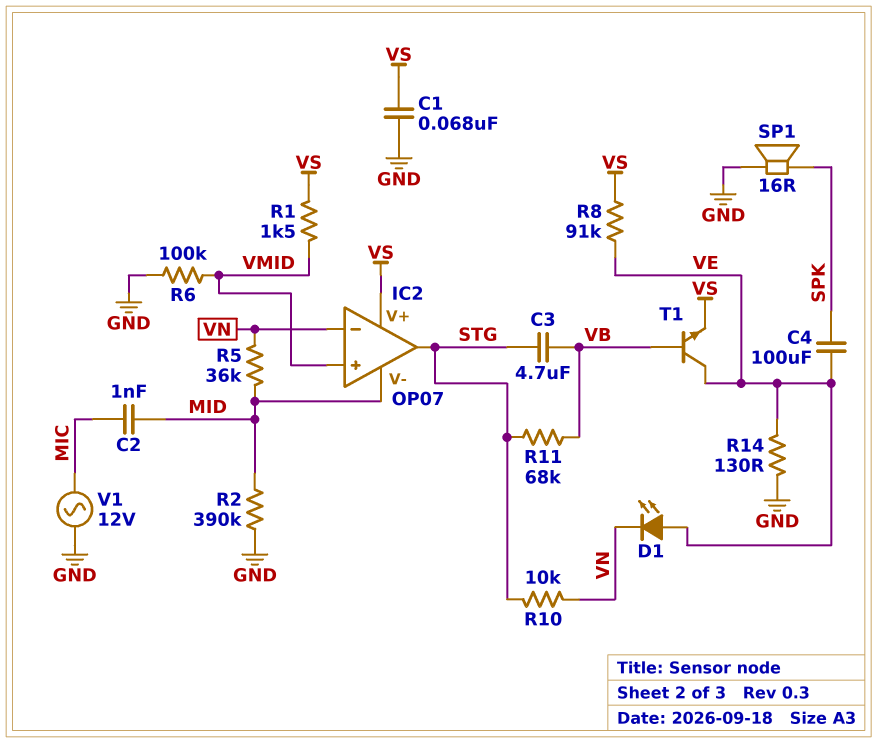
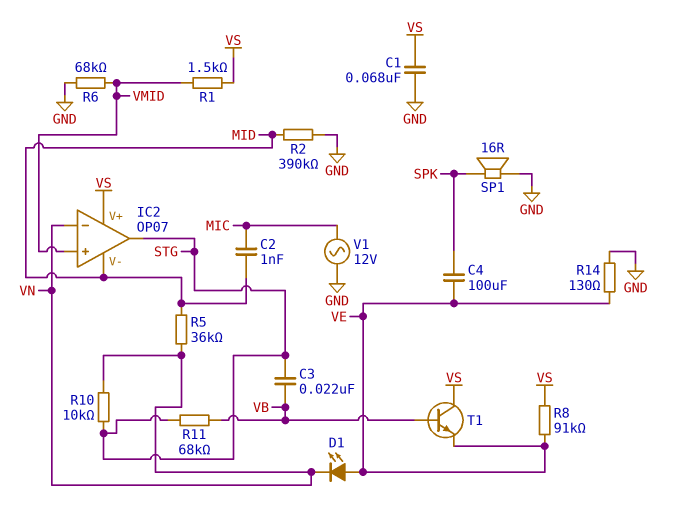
C3: 4.7uF (STG, VB) -> 22nF (STG, VB)
R6: 100k (GND, VMID) -> 68k (GND, VMID)
T1: NPN (B VB, C VE, E VS) -> NPN (B VB, C VS, E VE)

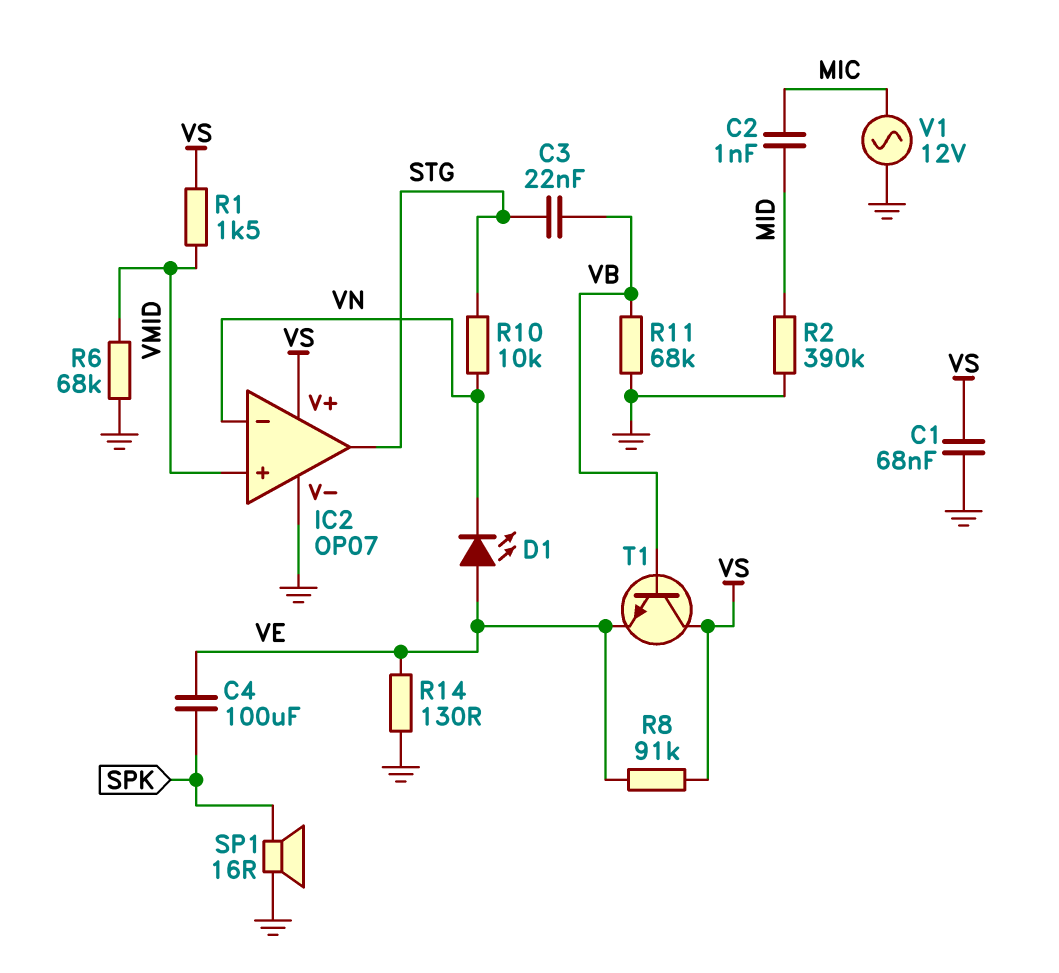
IC2 pin V-: MID -> GND
R5: 36k (MID, VN) -> none
R11: 68k (STG, VB) -> 68k (GND, VB)

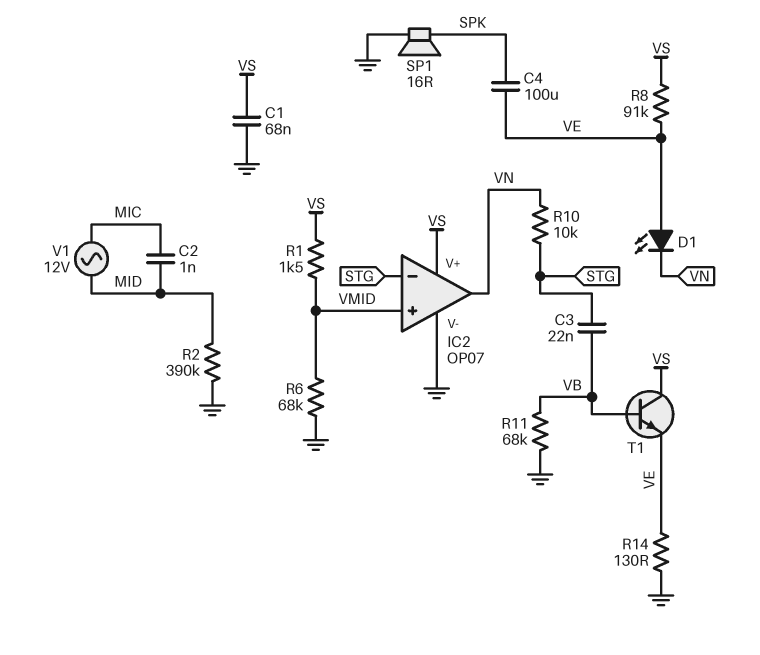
IC2 pin in-: VN -> STG
IC2 pin out: STG -> VN
V1: AC 12V (GND, MIC) -> AC 12V (MIC, MID)

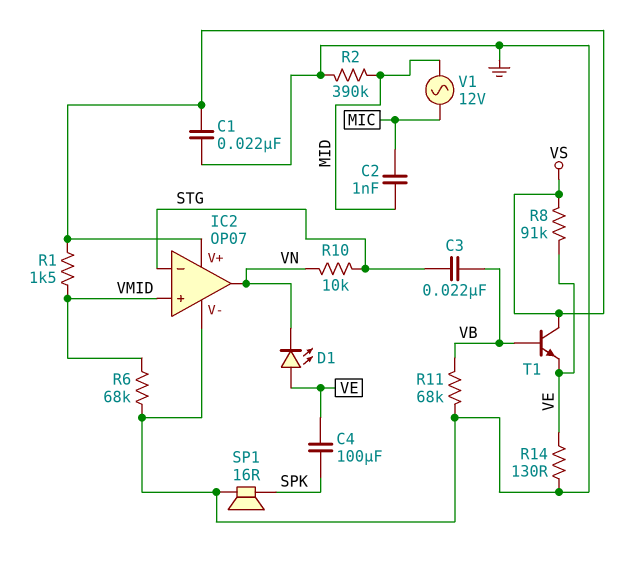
C1: 68nF (GND, VS) -> 22nF (GND, VS)

